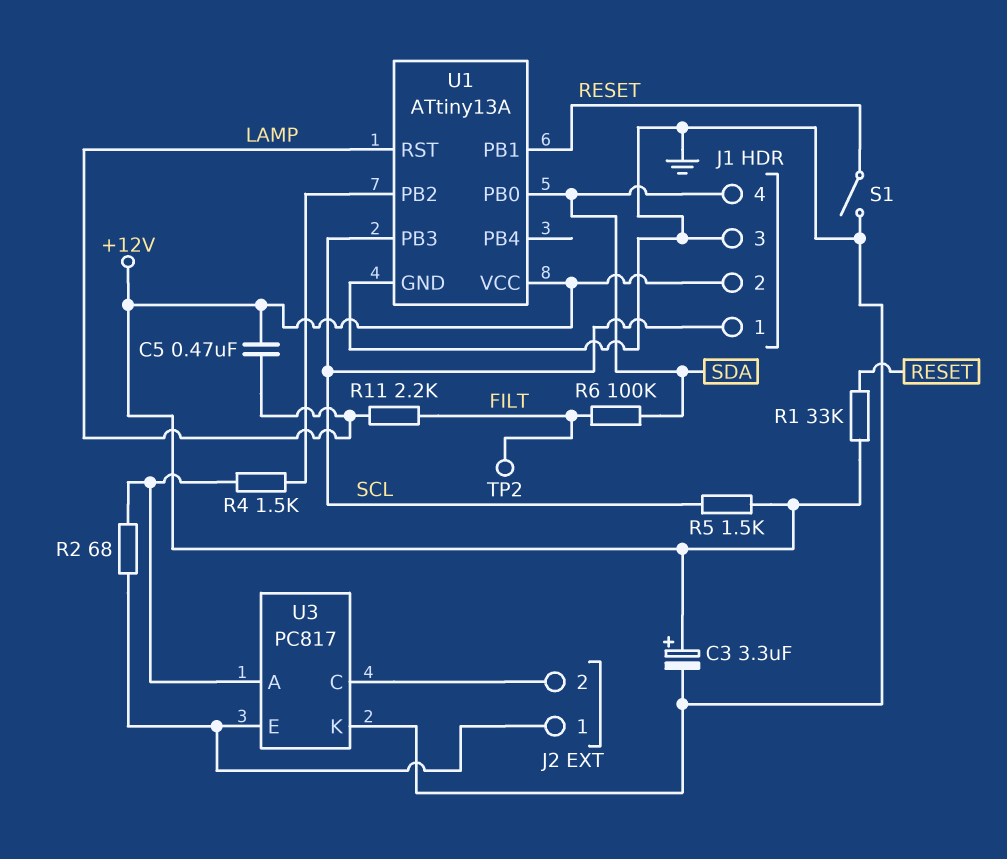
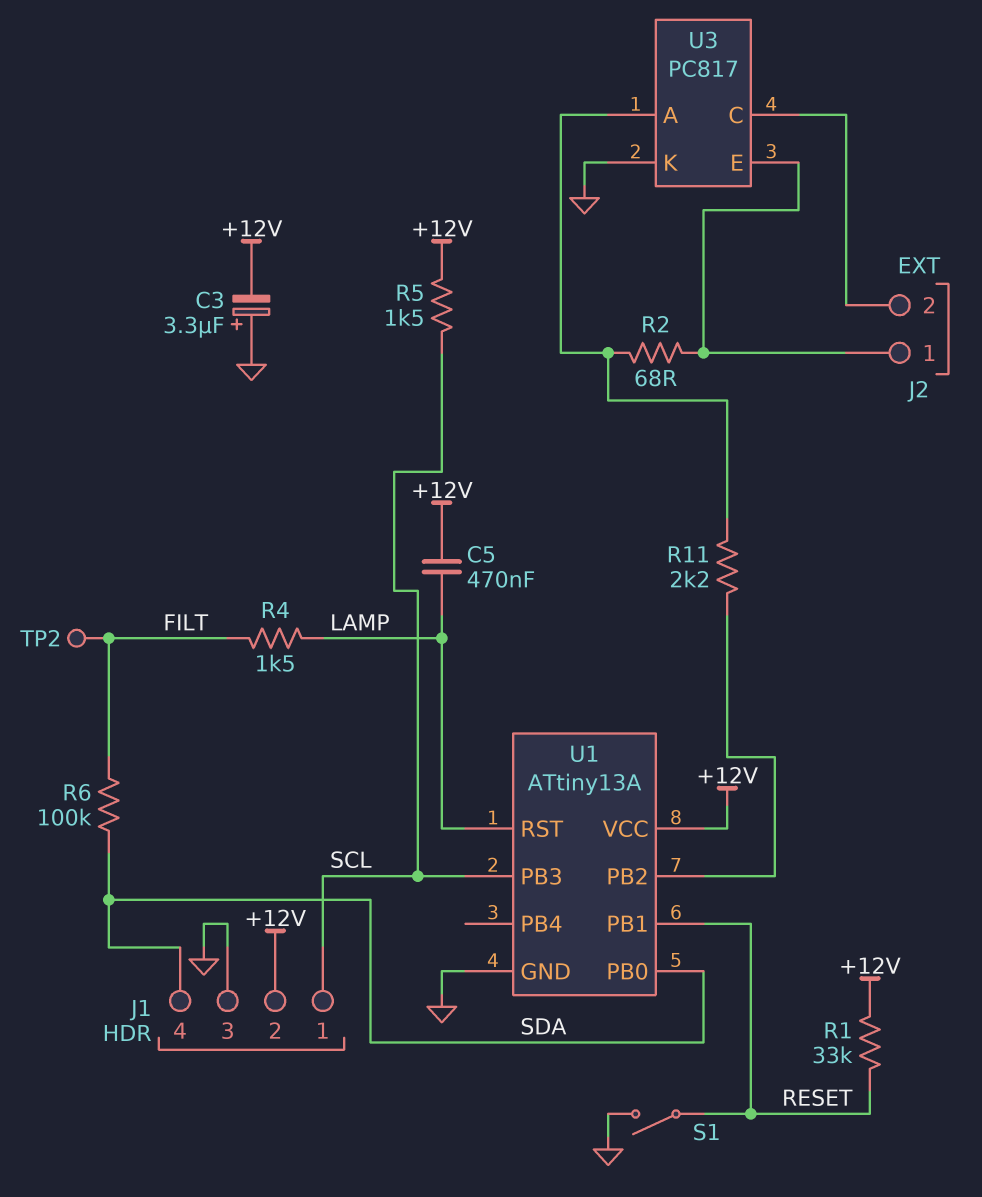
C3: 3.3uF (plus +12V, minus GND) -> 3.3uF (plus GND, minus +12V)
R4: 1.5k (U1/PB2, U3/A) -> 1.5k (FILT, LAMP)
R11: 2.2k (FILT, LAMP) -> 2.2k (U1/PB2, U3/A)

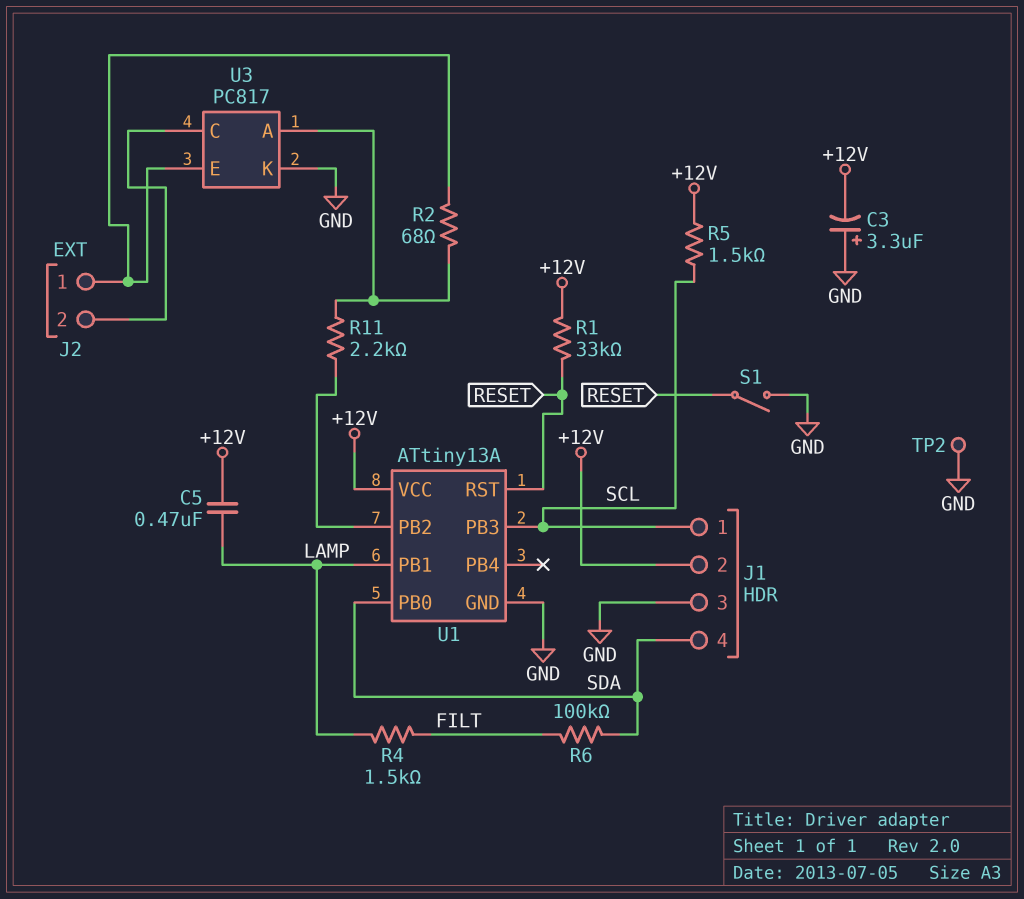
TP2: test point (FILT) -> test point (GND)
U1 pin PB1: RESET -> LAMP
U1 pin RST: LAMP -> RESET

